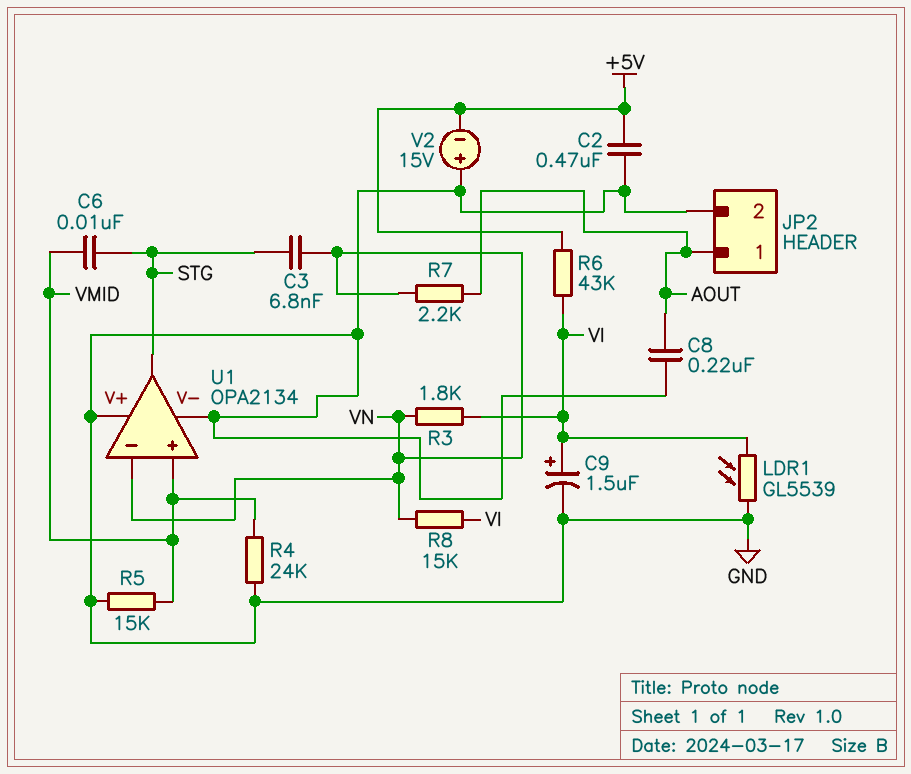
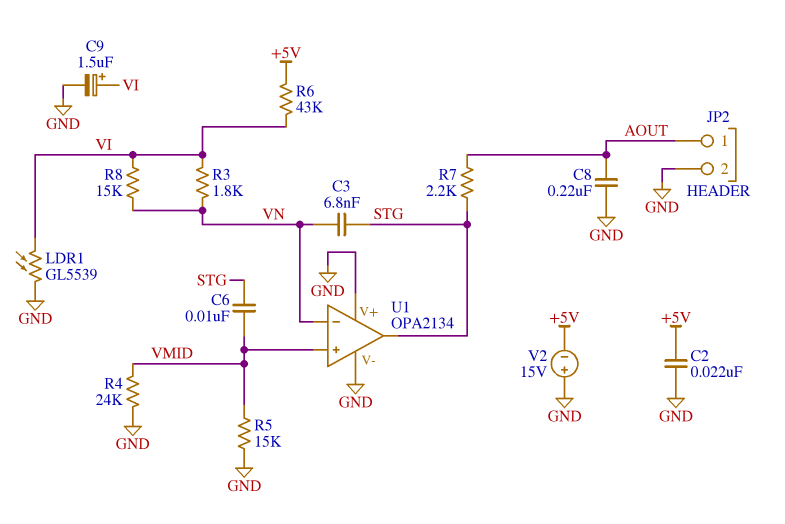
C2: 470nF (+5V, GND) -> 22nF (+5V, GND)
R7: 2.2k (AOUT, VN) -> 2.2k (AOUT, STG)

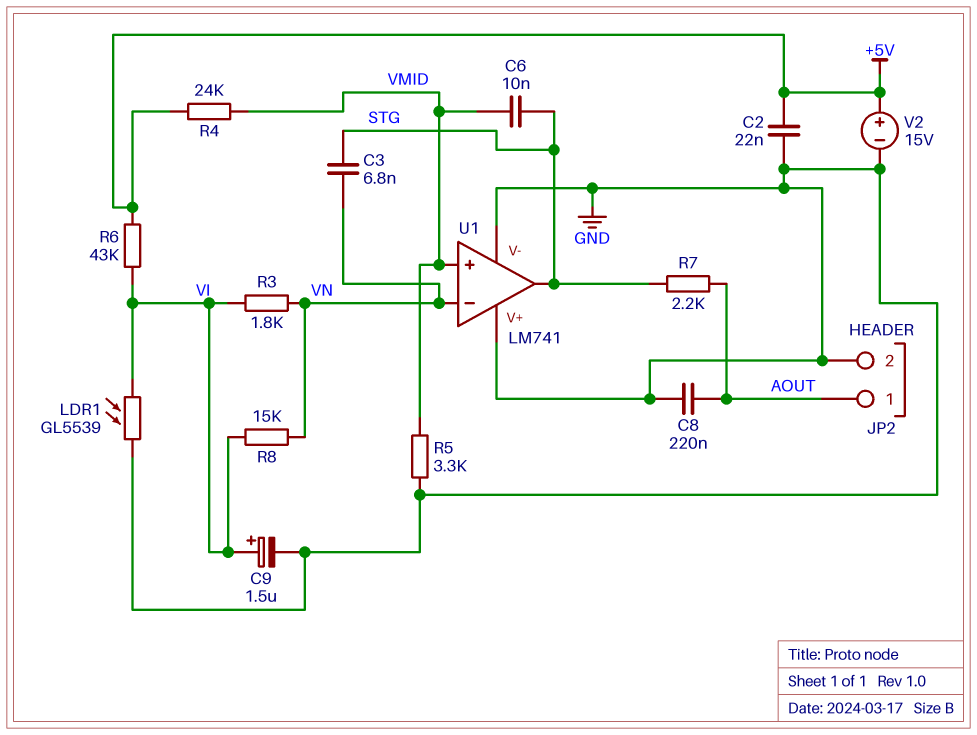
R4: 24k (GND, VMID) -> 24k (+5V, VMID)
R5: 15k (GND, VMID) -> 3.3k (GND, VMID)
U1: OPA2134 -> LM741
V2: 15V (plus GND, minus +5V) -> 15V (plus +5V, minus GND)

